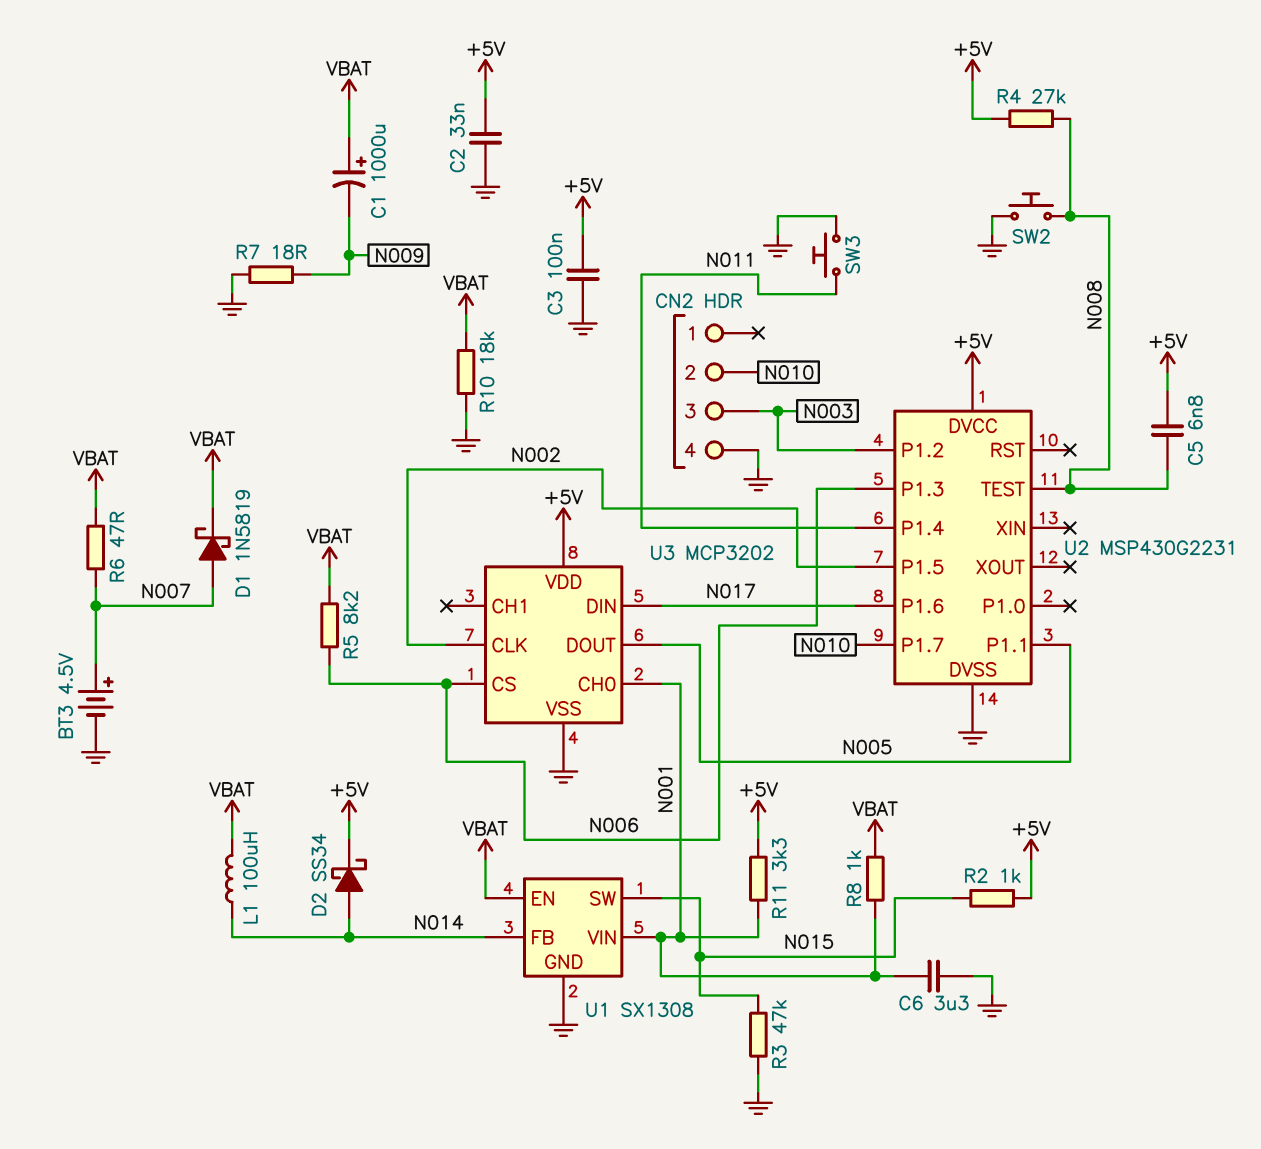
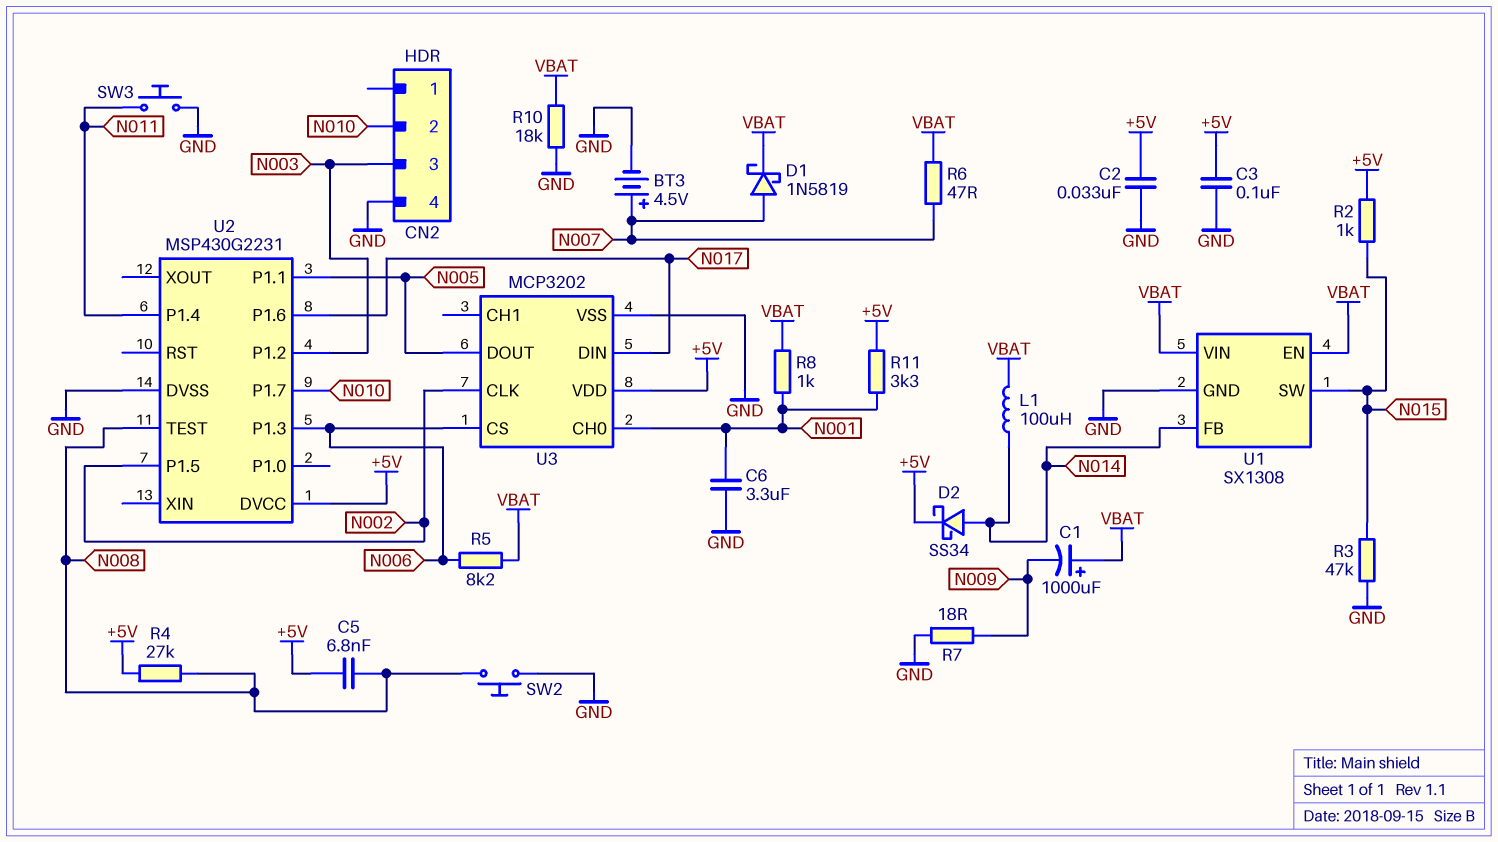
U1 pin VIN: N001 -> VBAT

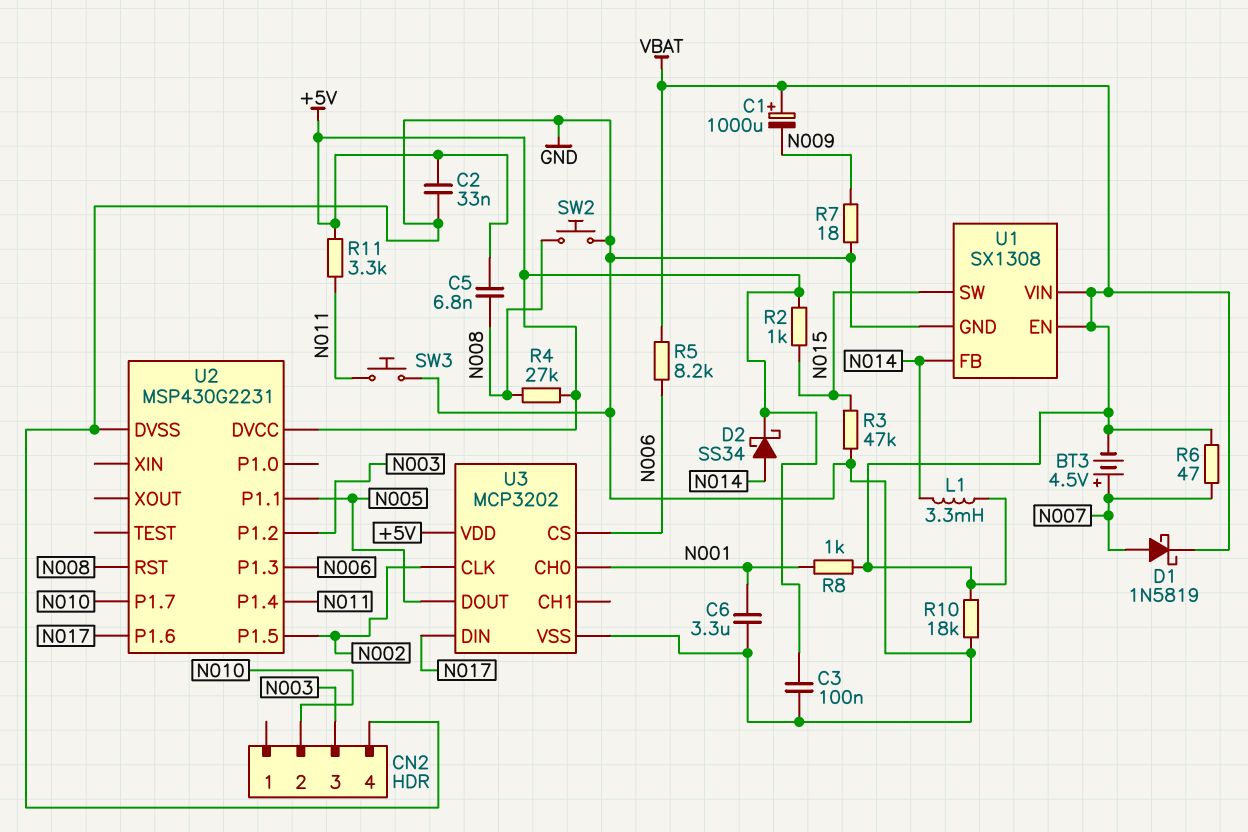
BT3: 4.5V (plus N007, minus GND) -> 4.5V (plus N007, minus VBAT)
L1: 100uH (N014, VBAT) -> 3.3mH (N014, VBAT)
R11: 3.3k (+5V, N001) -> 3.3k (+5V, N011)
U2 pin RST: none -> N008
U2 pin TEST: N008 -> none

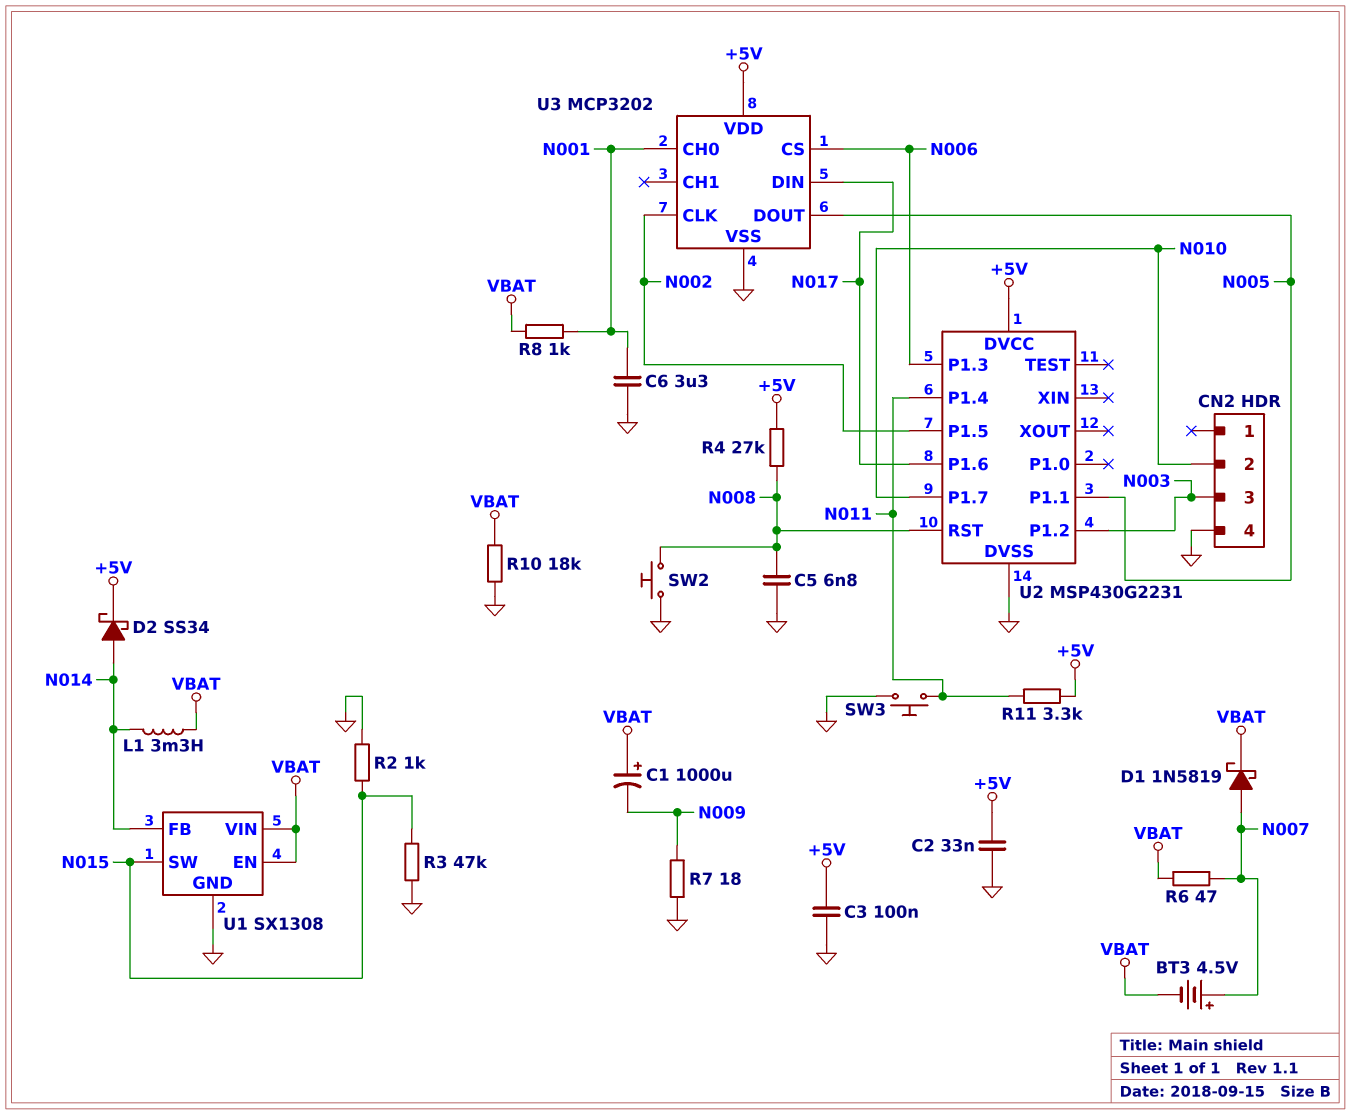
C5: 6.8nF (+5V, N008) -> 6.8nF (GND, N008)
R2: 1k (+5V, N015) -> 1k (GND, N015)
R5: 8.2k (N006, VBAT) -> none

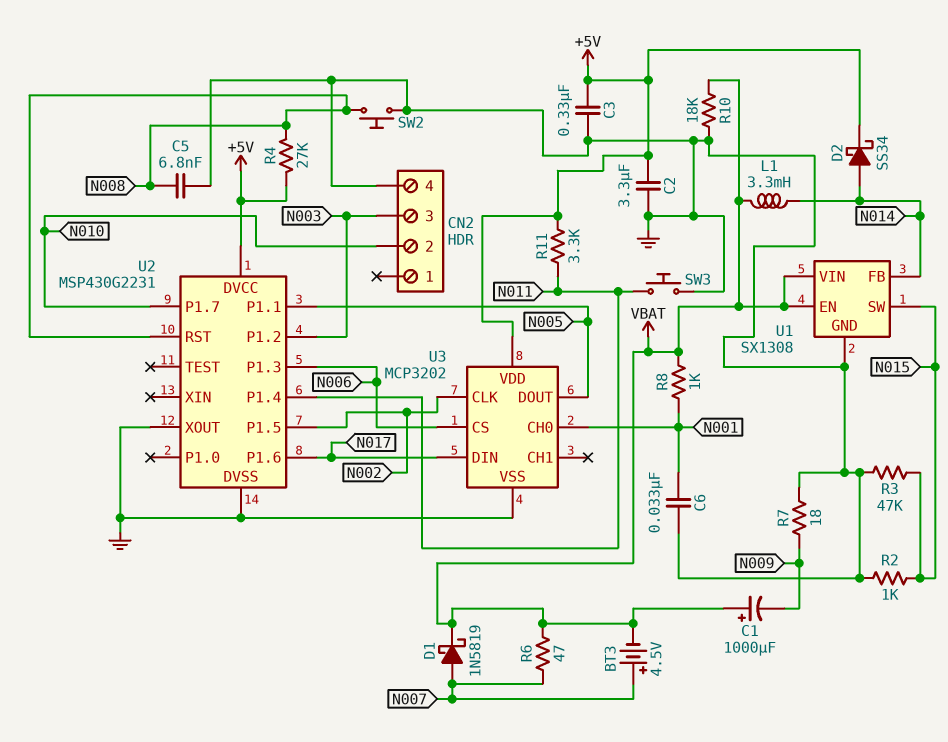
C2: 33nF (+5V, GND) -> 3.3uF (+5V, GND)
C3: 100nF (+5V, GND) -> 330nF (+5V, GND)
C6: 3.3uF (GND, N001) -> 33nF (GND, N001)
U2 pin XOUT: none -> GND

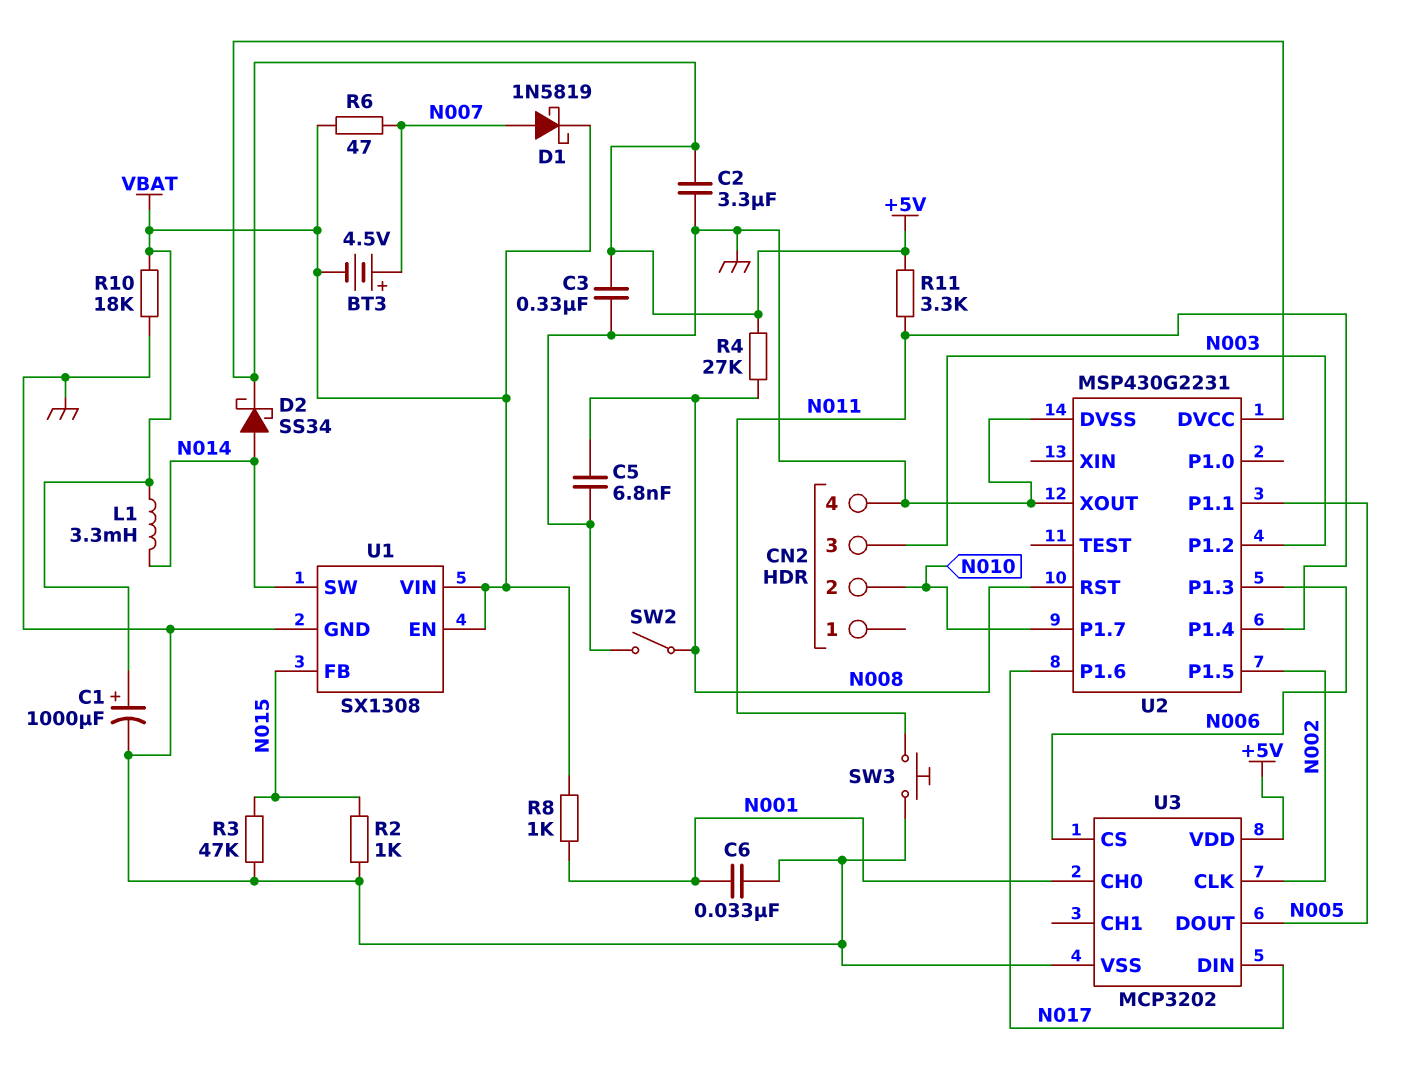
C1: 1000uF (plus VBAT, minus N009) -> 1000uF (plus VBAT, minus GND)
R7: 18 (GND, N009) -> none
SW2: button (GND, N008) -> switch (GND, N008)
U1 pin FB: N014 -> N015
U1 pin SW: N015 -> N014

